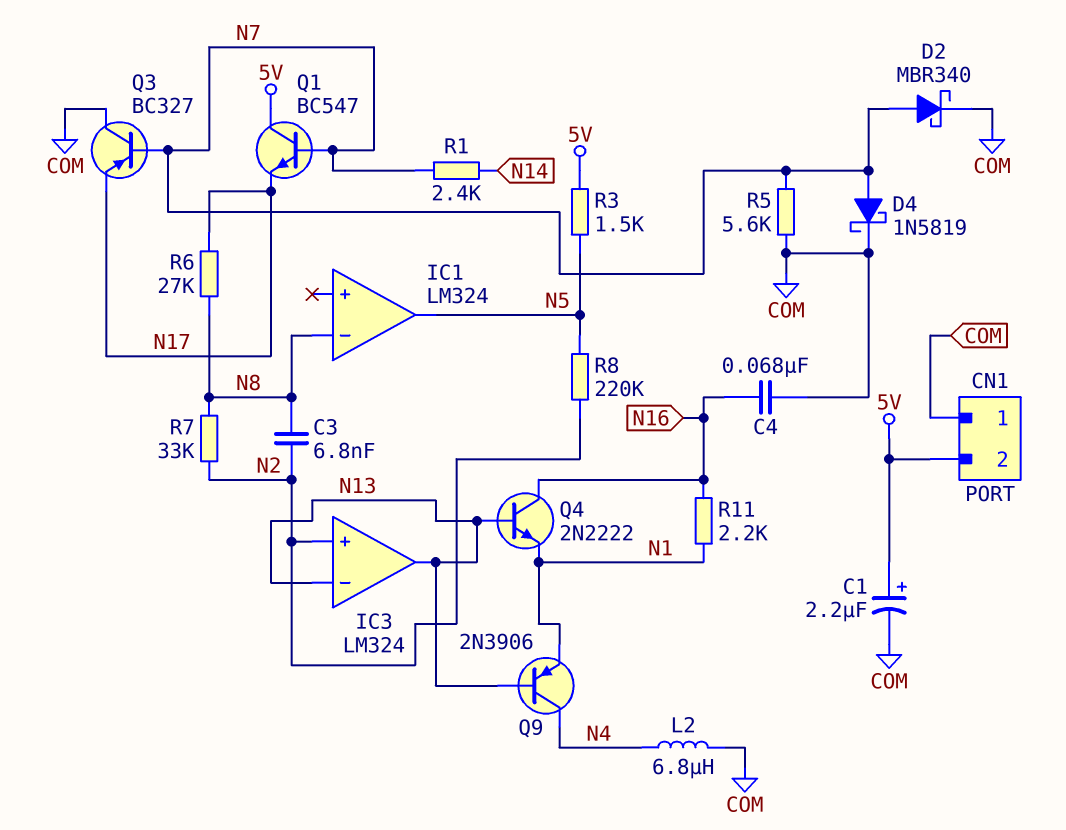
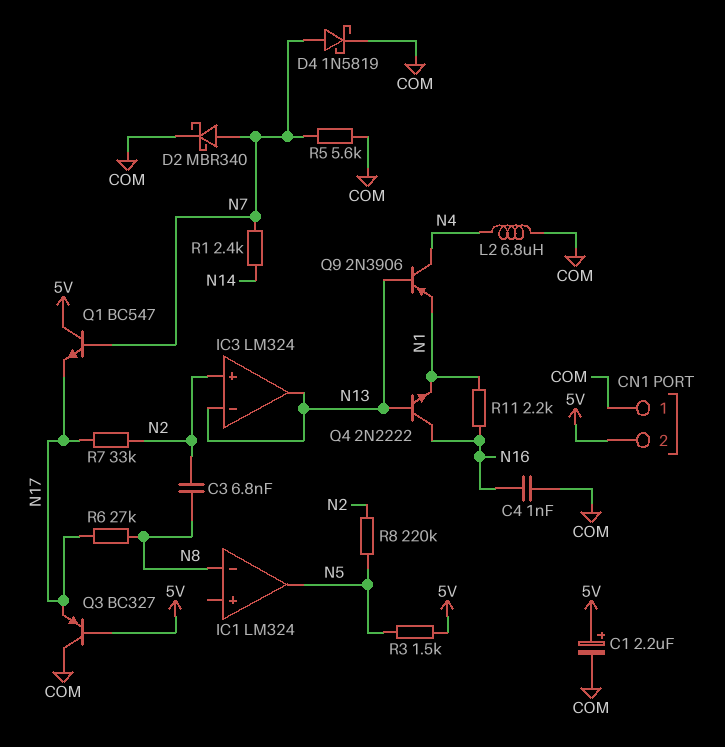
C4: 68nF (COM, N16) -> 1nF (COM, N16)
Q3: PNP BC327 (B N7, C COM, E N17) -> PNP BC327 (B 5V, C COM, E N17)
R7: 33k (N2, N8) -> 33k (N2, N17)

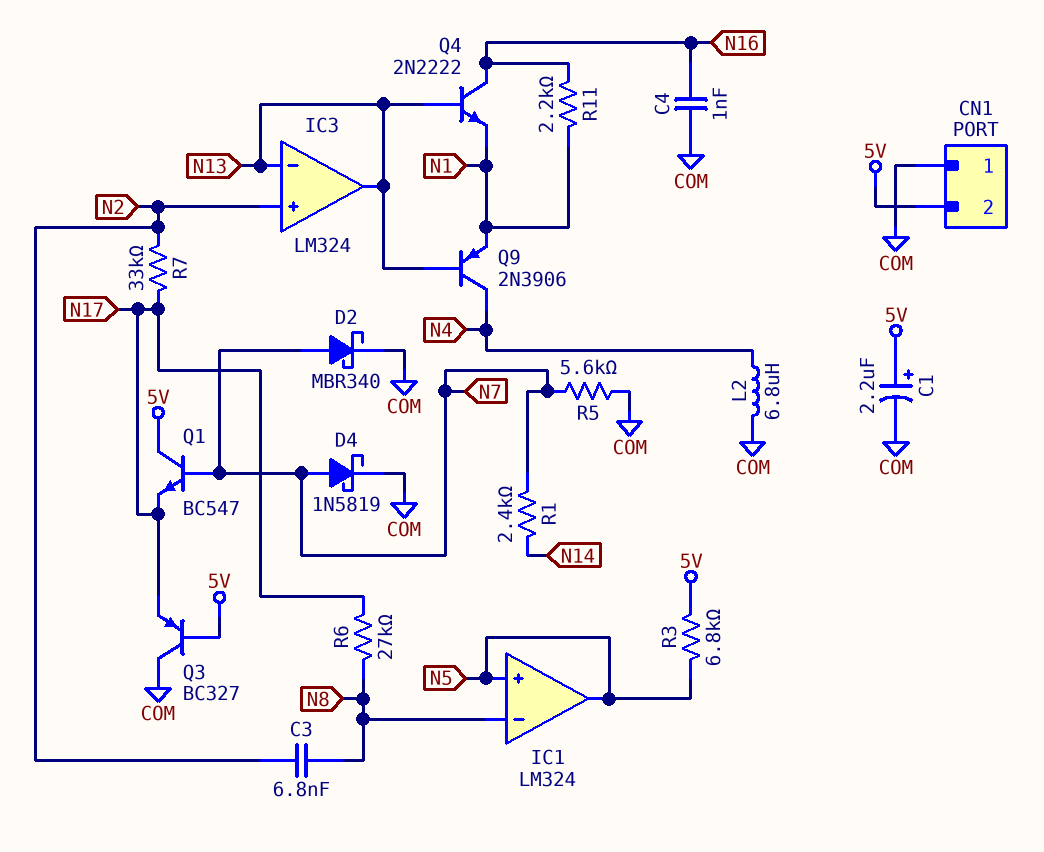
IC1 pin in+: none -> N5
R3: 1.5k (5V, N5) -> 6.8k (5V, N5)
R8: 220k (N2, N5) -> none

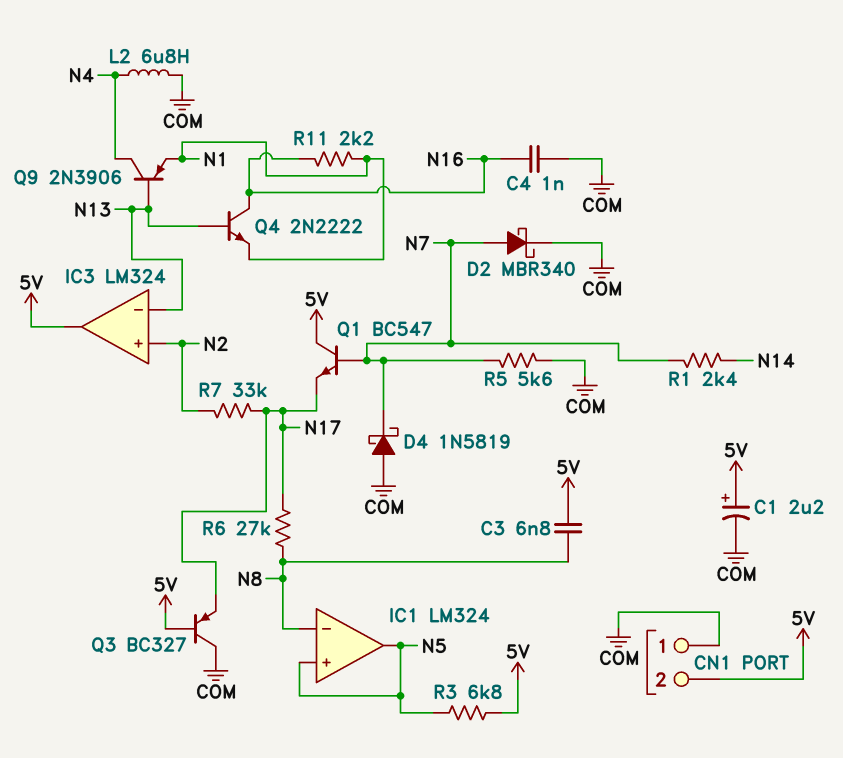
C3: 6.8nF (N2, N8) -> 6.8nF (5V, N8)
D4: schottky 1N5819 (A N7, K COM) -> schottky 1N5819 (A COM, K N7)
IC3 pin out: N13 -> 5V

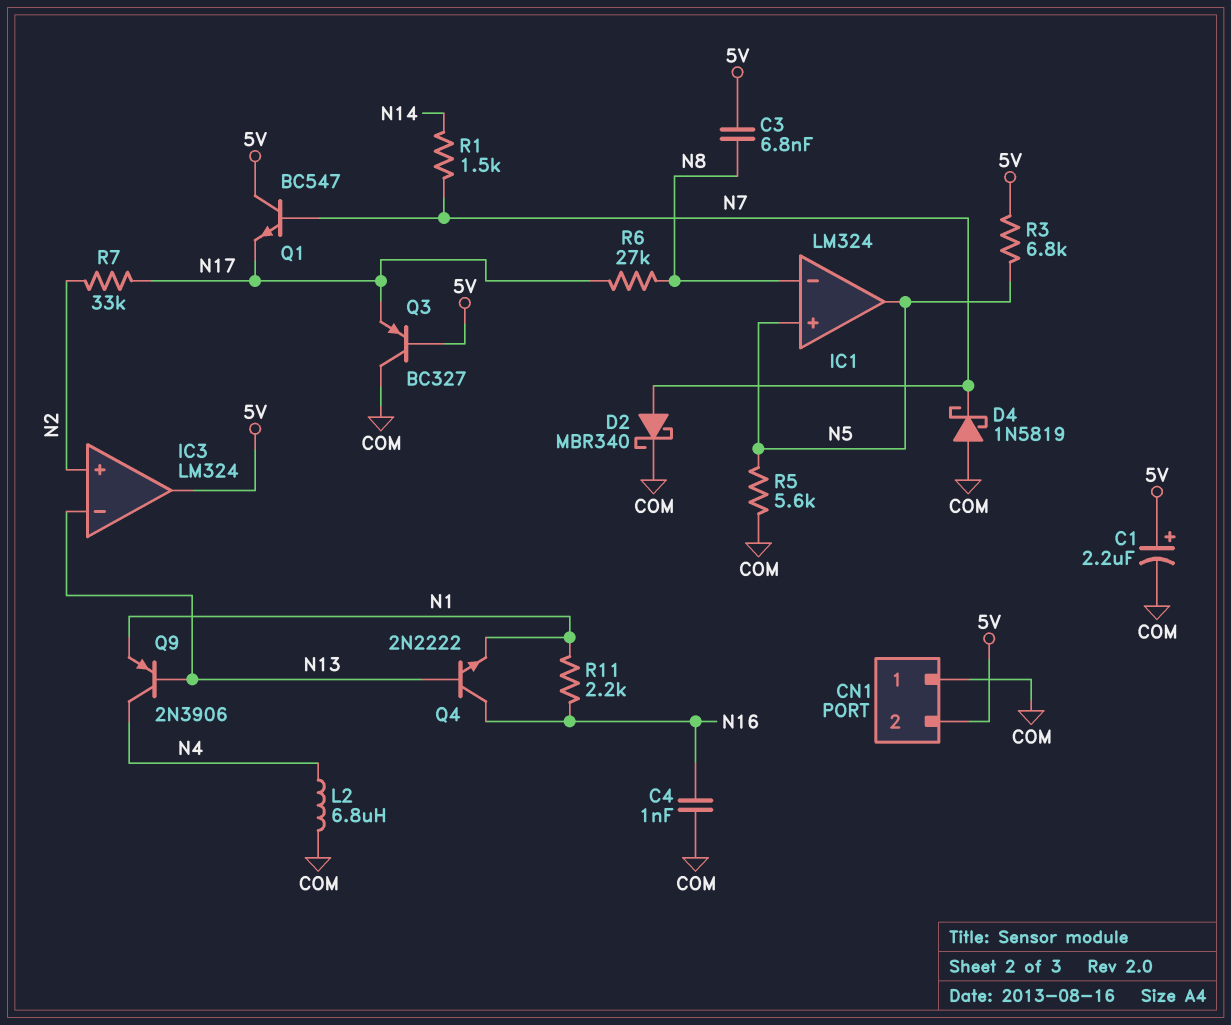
R1: 2.4k (N7, N14) -> 1.5k (N7, N14)
R5: 5.6k (COM, N7) -> 5.6k (COM, N5)

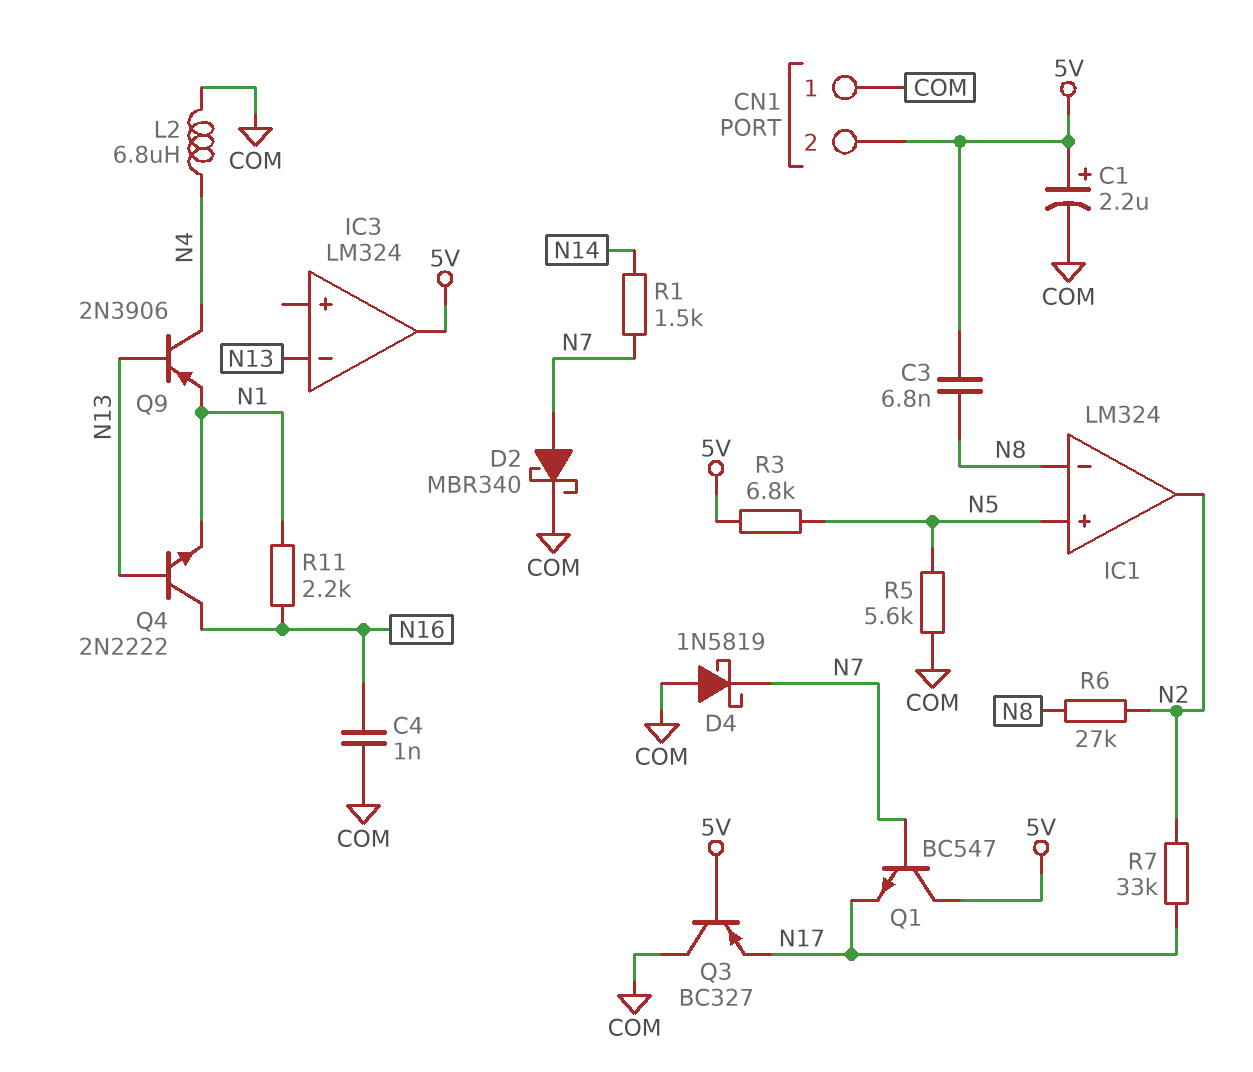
IC1 pin out: N5 -> N2
IC3 pin in+: N2 -> none
R6: 27k (N8, N17) -> 27k (N2, N8)

